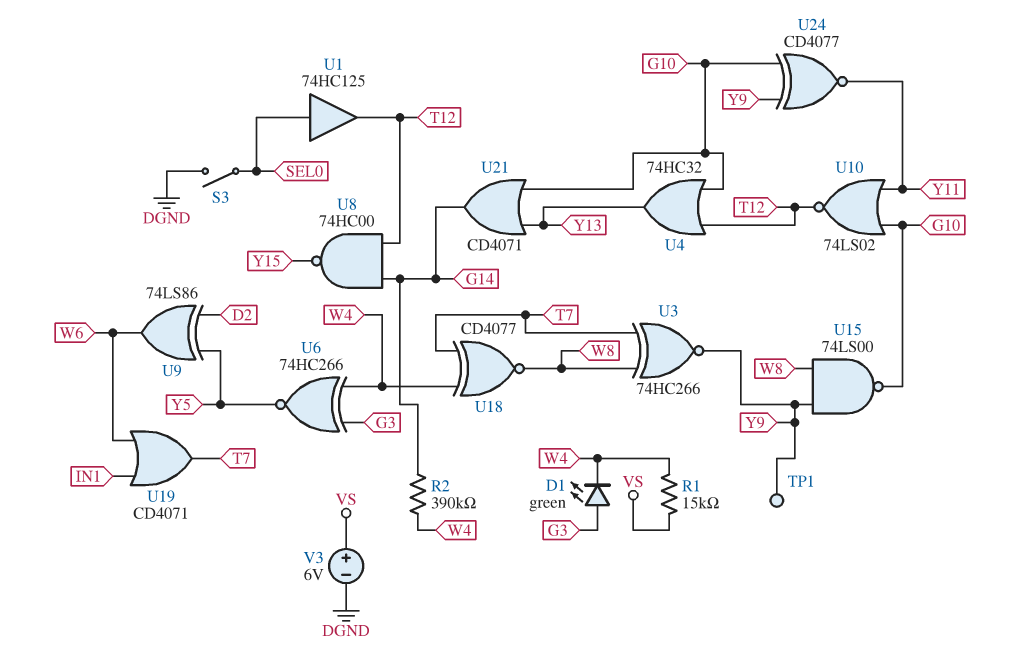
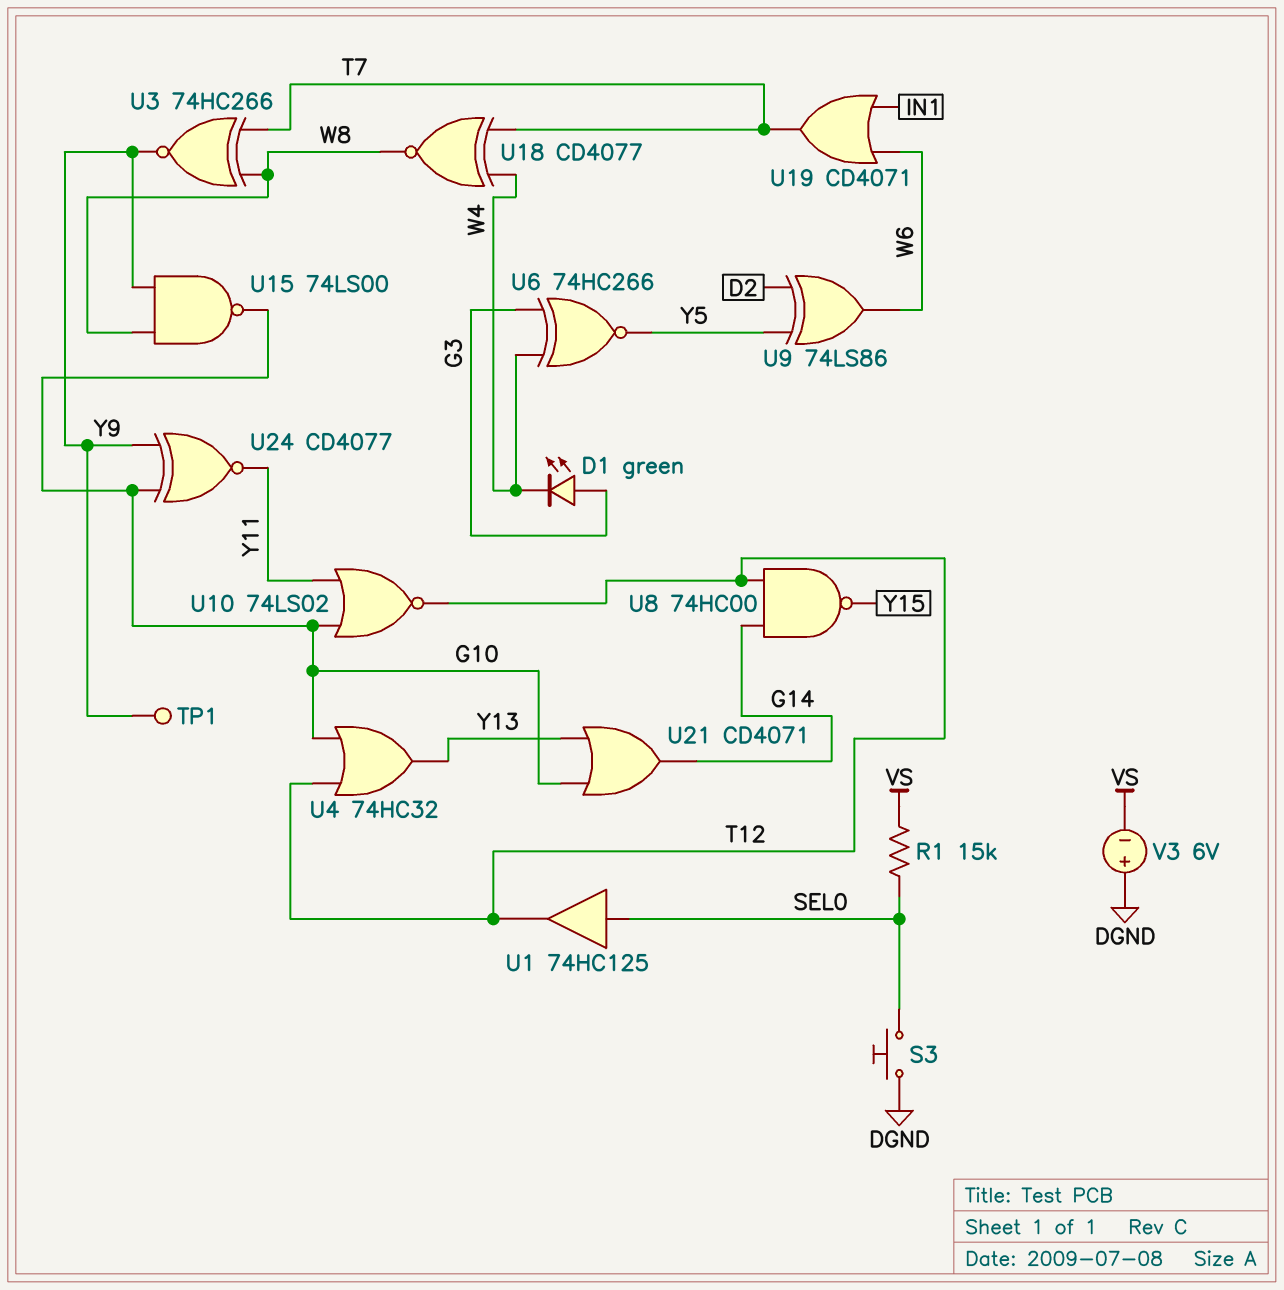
R1: 15k (VS, W4) -> 15k (SEL0, VS)
R2: 390k (G14, W4) -> none
S3: switch (DGND, SEL0) -> button (DGND, SEL0)
V3: 6V (plus VS, minus DGND) -> 6V (plus DGND, minus VS)

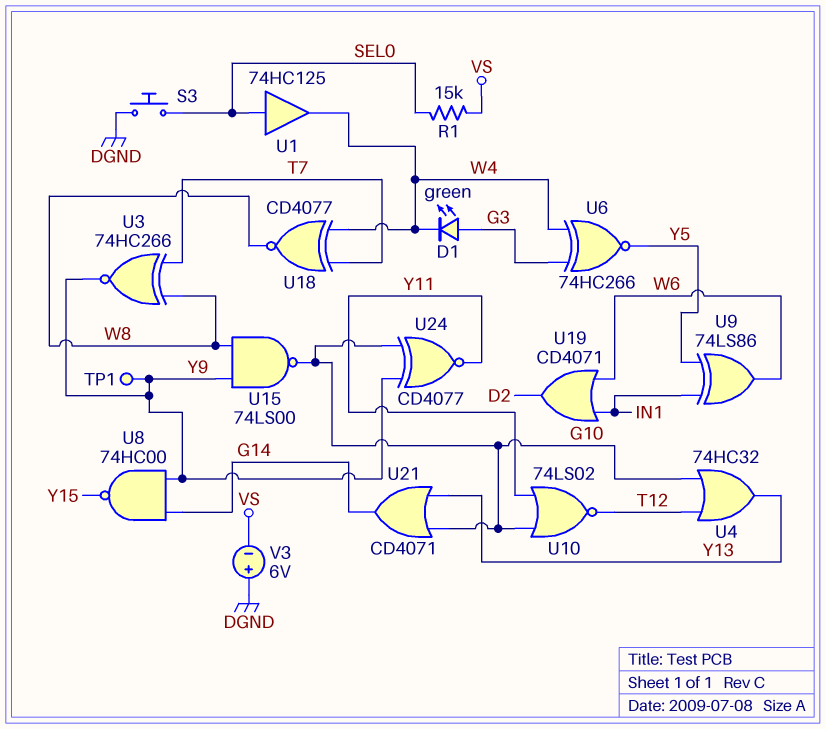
U1: buffer 74HC125 (in SEL0, out T12) -> buffer 74HC125 (in SEL0, out W4)
U8: NAND 74HC00 (in G14, in T12, out Y15) -> NAND 74HC00 (in G14, in Y9, out Y15)
U9: XOR 74LS86 (in D2, in Y5, out W6) -> XOR 74LS86 (in IN1, in Y5, out W6)
U19: OR CD4071 (in IN1, in W6, out T7) -> OR CD4071 (in IN1, in W6, out D2)

